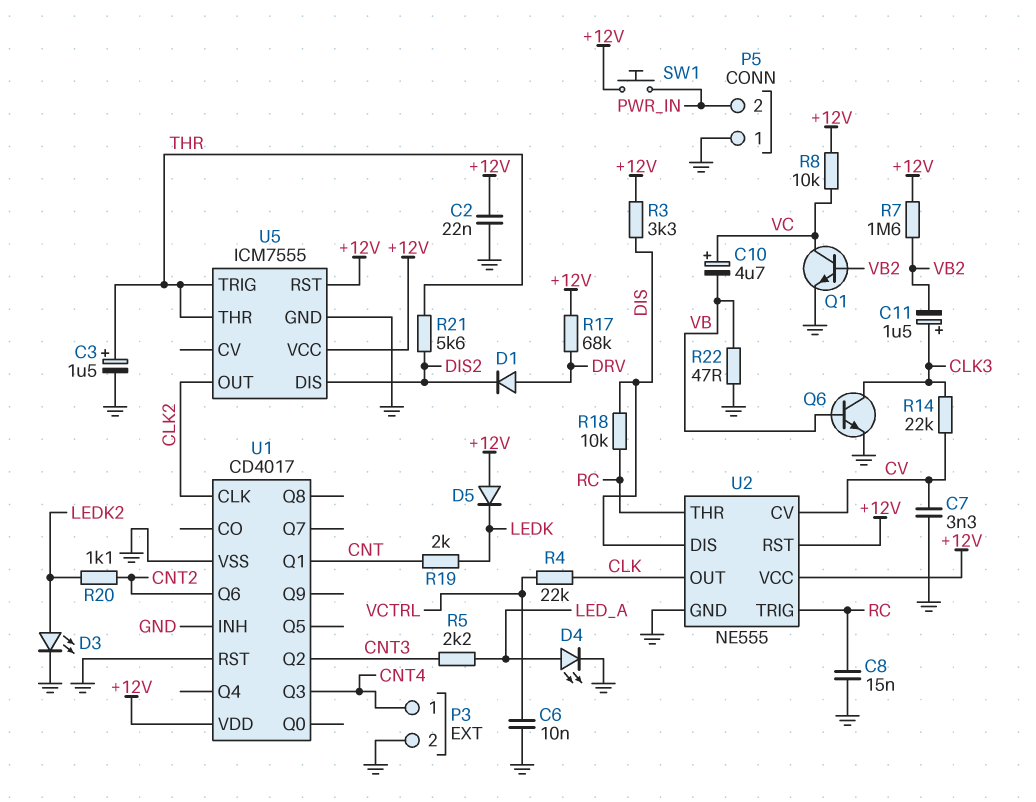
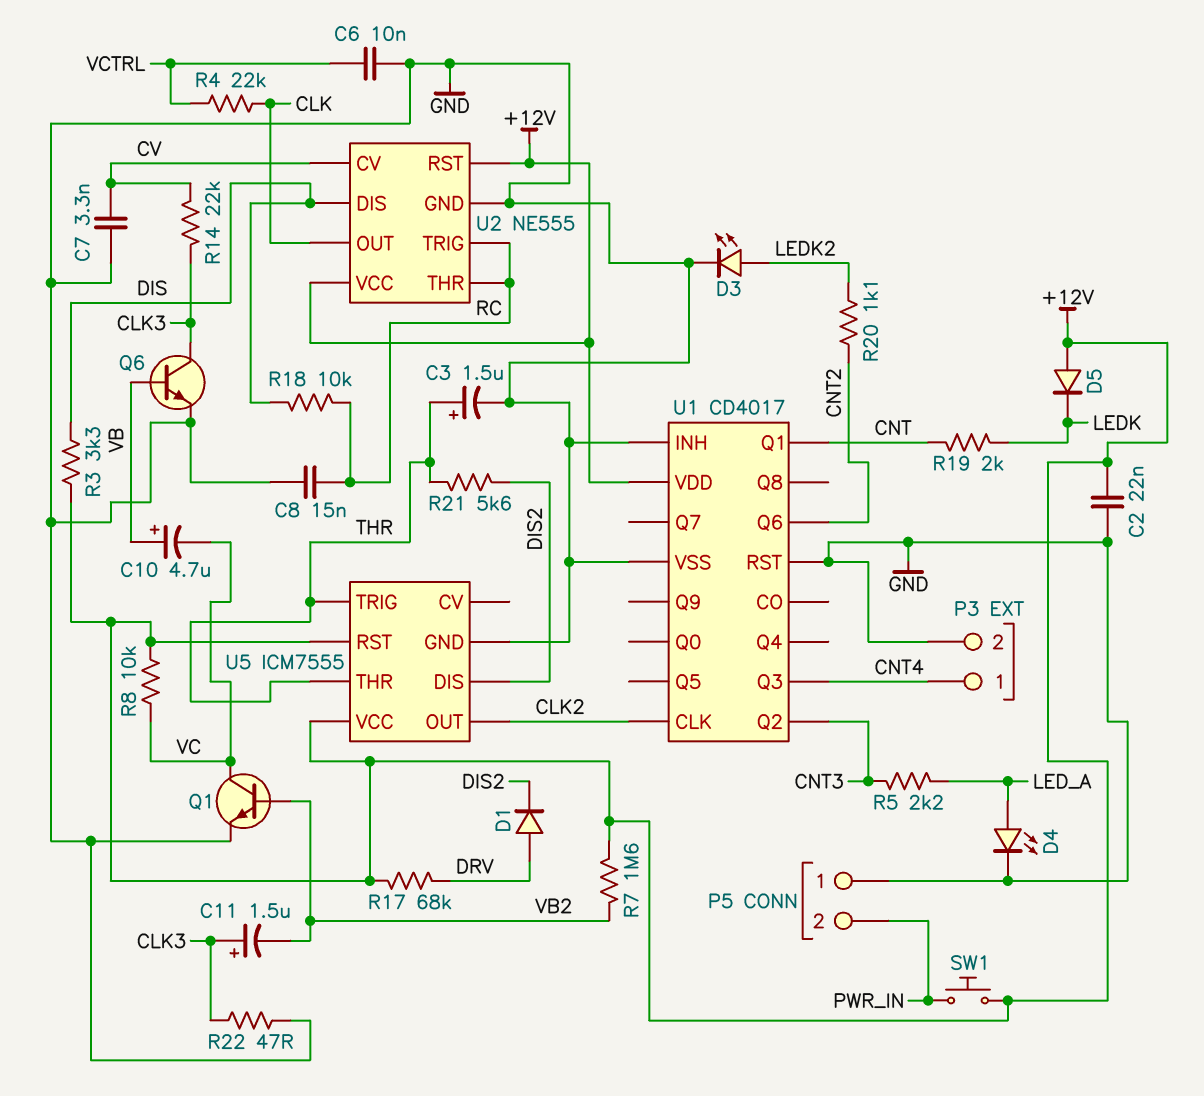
C10: 4.7uF (plus VC, minus VB) -> 4.7uF (plus VB, minus VC)
R22: 47 (GND, VB) -> 47 (CLK3, GND)

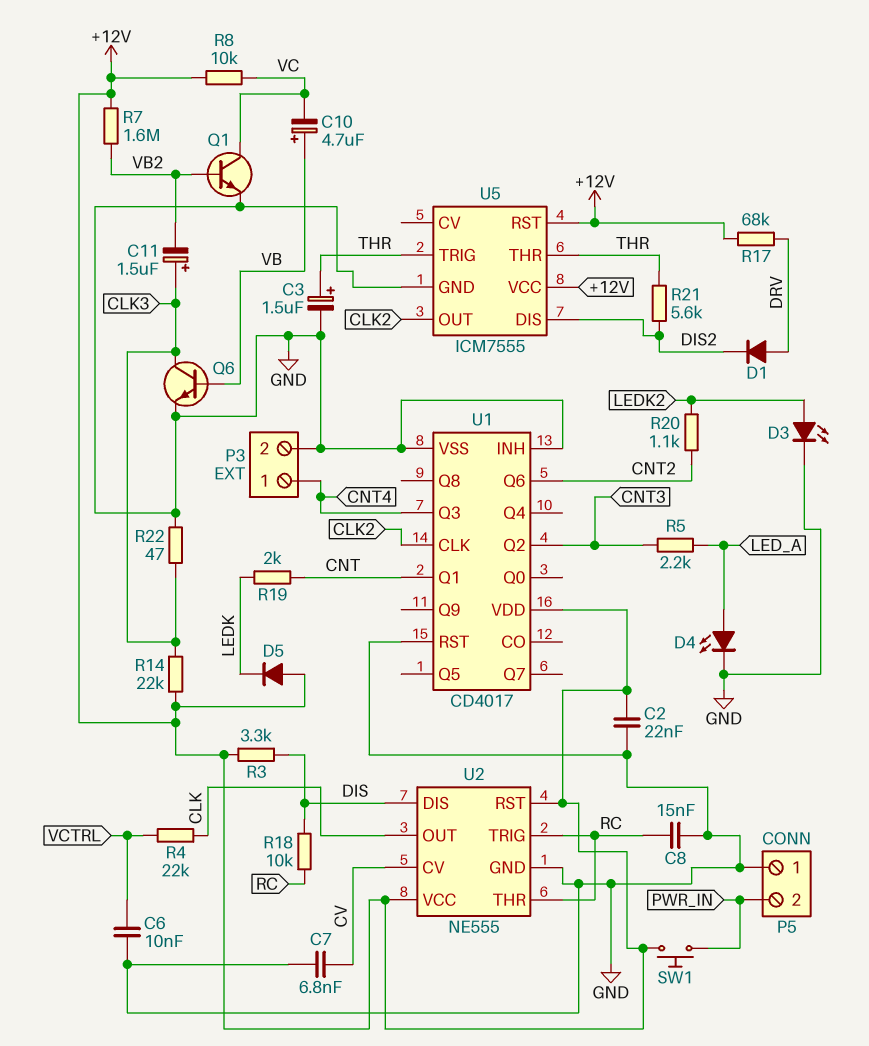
C7: 3.3nF (CV, GND) -> 6.8nF (CV, GND)
R14: 22k (CLK3, CV) -> 22k (+12V, CLK3)

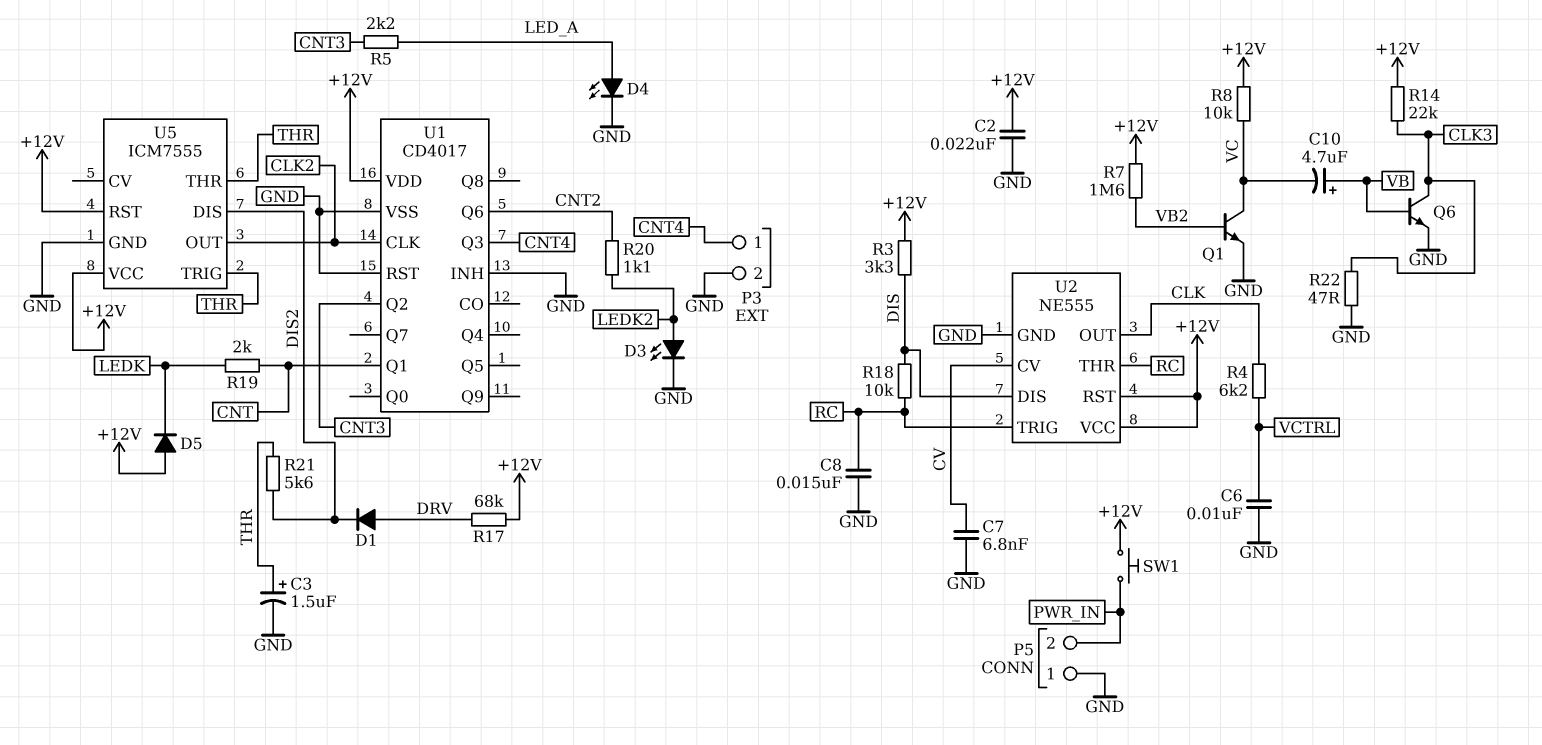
C11: 1.5uF (plus CLK3, minus VB2) -> none
R4: 22k (CLK, VCTRL) -> 6.2k (CLK, VCTRL)

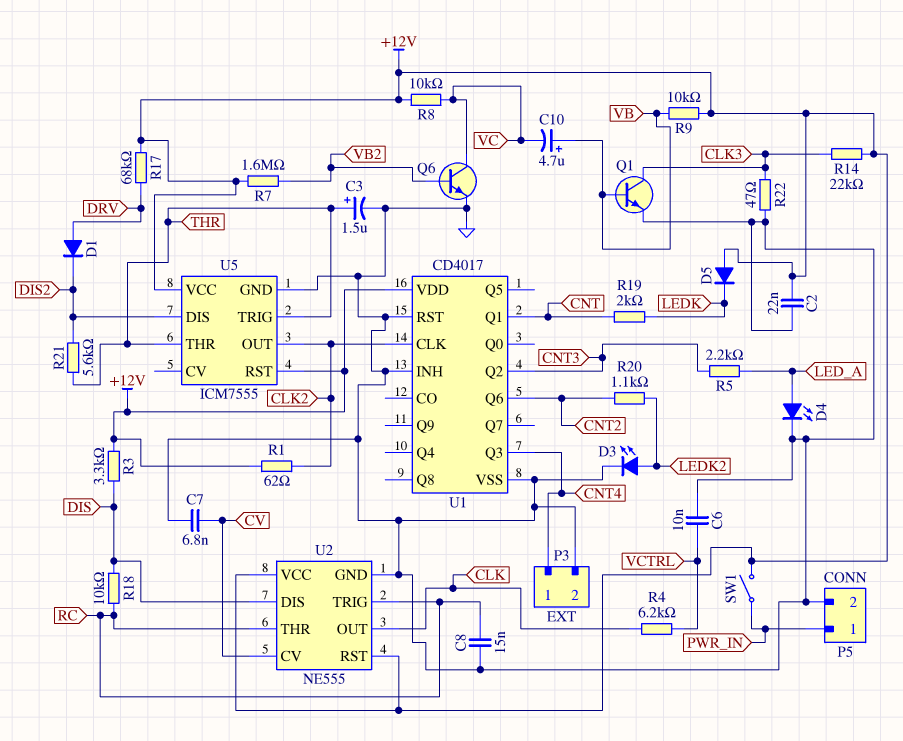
P5 pin 1: GND -> PWR_IN
P5 pin 2: PWR_IN -> GND
Q1: NPN (B VB2, C VC, E GND) -> NPN (B VB, C CLK3, E GND)
Q6: NPN (B VB, C CLK3, E GND) -> NPN (B VB2, C VC, E GND)
R1: none -> 62 (+12V, CLK2)
R9: none -> 10k (+12V, VB)
SW1: button (+12V, PWR_IN) -> switch (+12V, PWR_IN)

